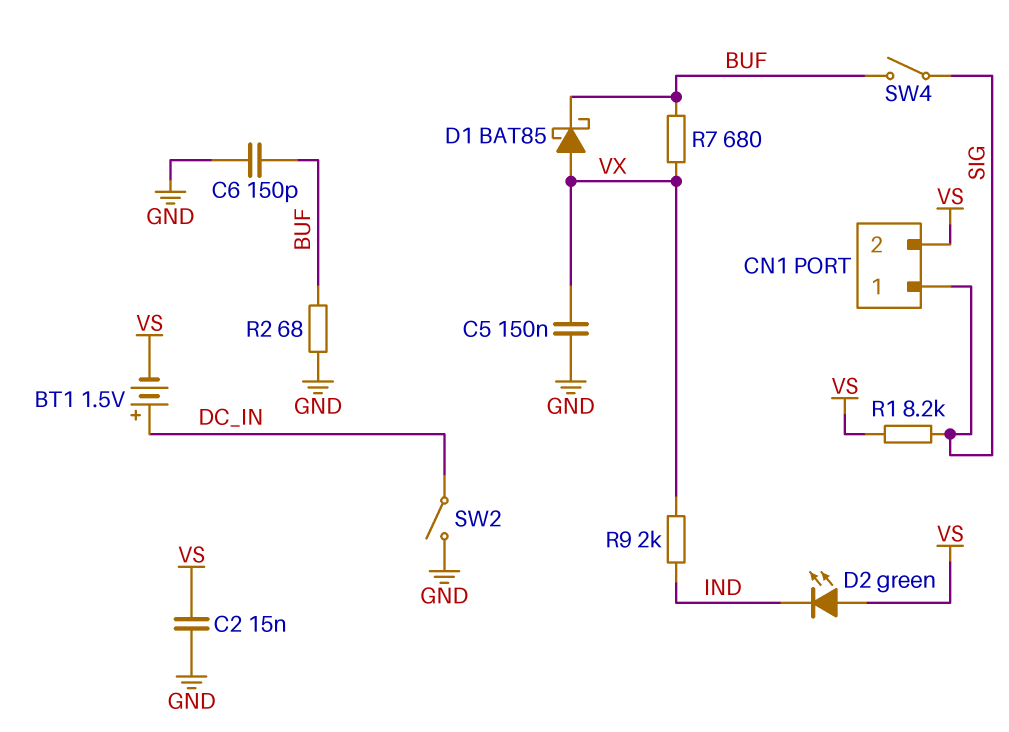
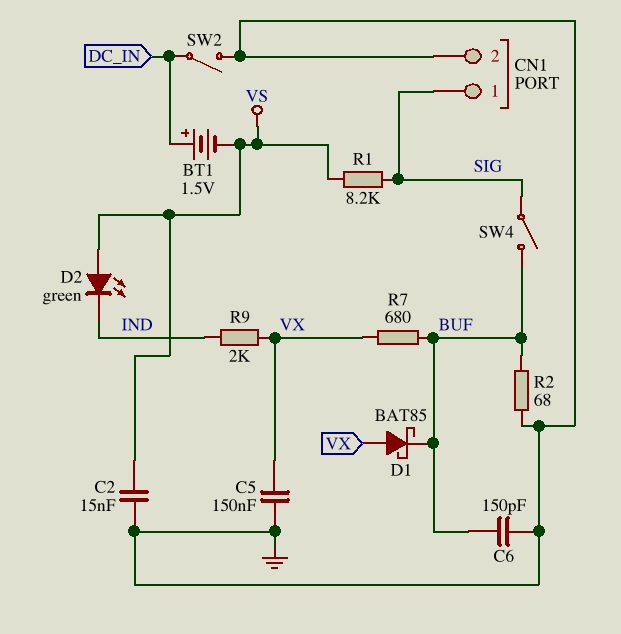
CN1 pin 2: VS -> GND

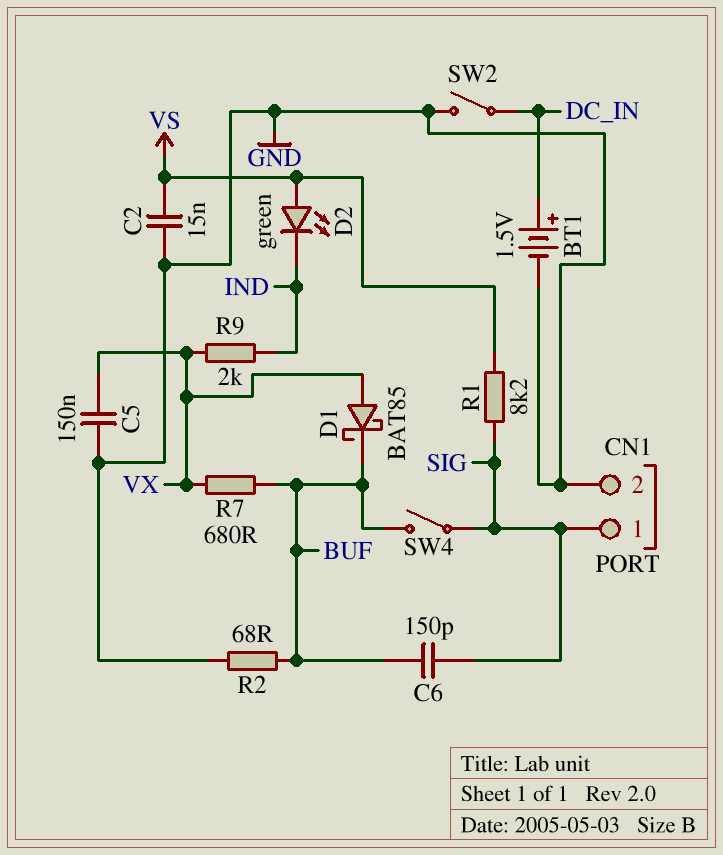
BT1: 1.5V (plus DC_IN, minus VS) -> 1.5V (plus DC_IN, minus GND)
C6: 150pF (BUF, GND) -> 150pF (BUF, SIG)

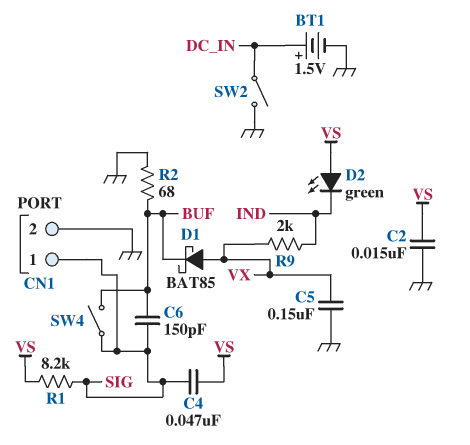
C4: none -> 47nF (SIG, VS)
R7: 680 (BUF, VX) -> none

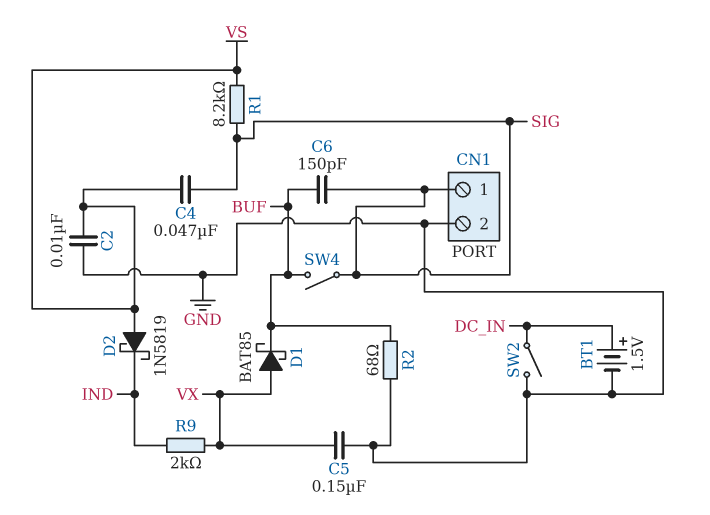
C2: 15nF (GND, VS) -> 10nF (GND, VS)
D2: LED green (A VS, K IND) -> schottky 1N5819 (A VS, K IND)

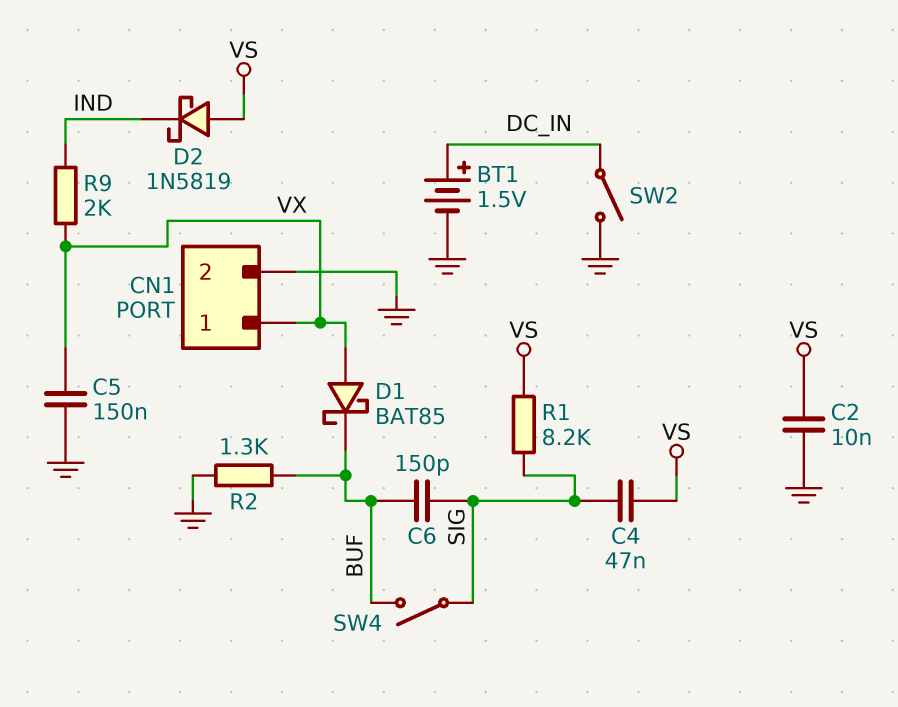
CN1 pin 1: SIG -> VX
R2: 68 (BUF, GND) -> 1.3k (BUF, GND)

